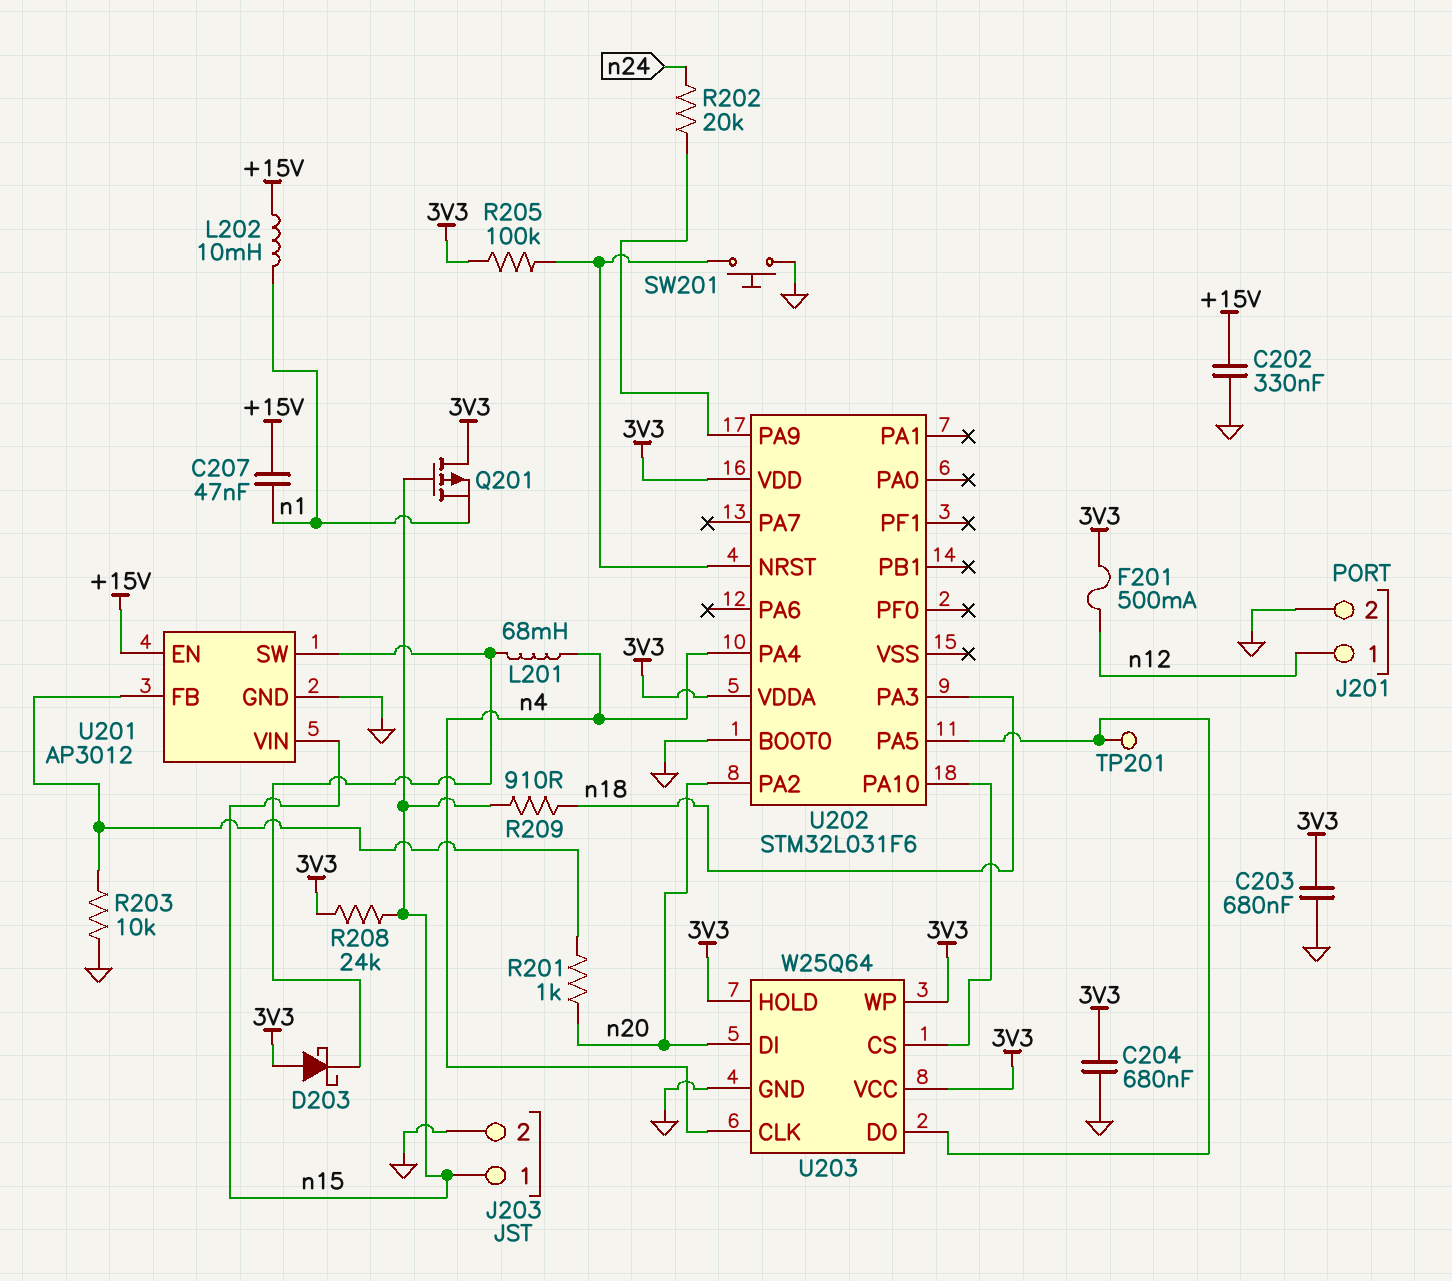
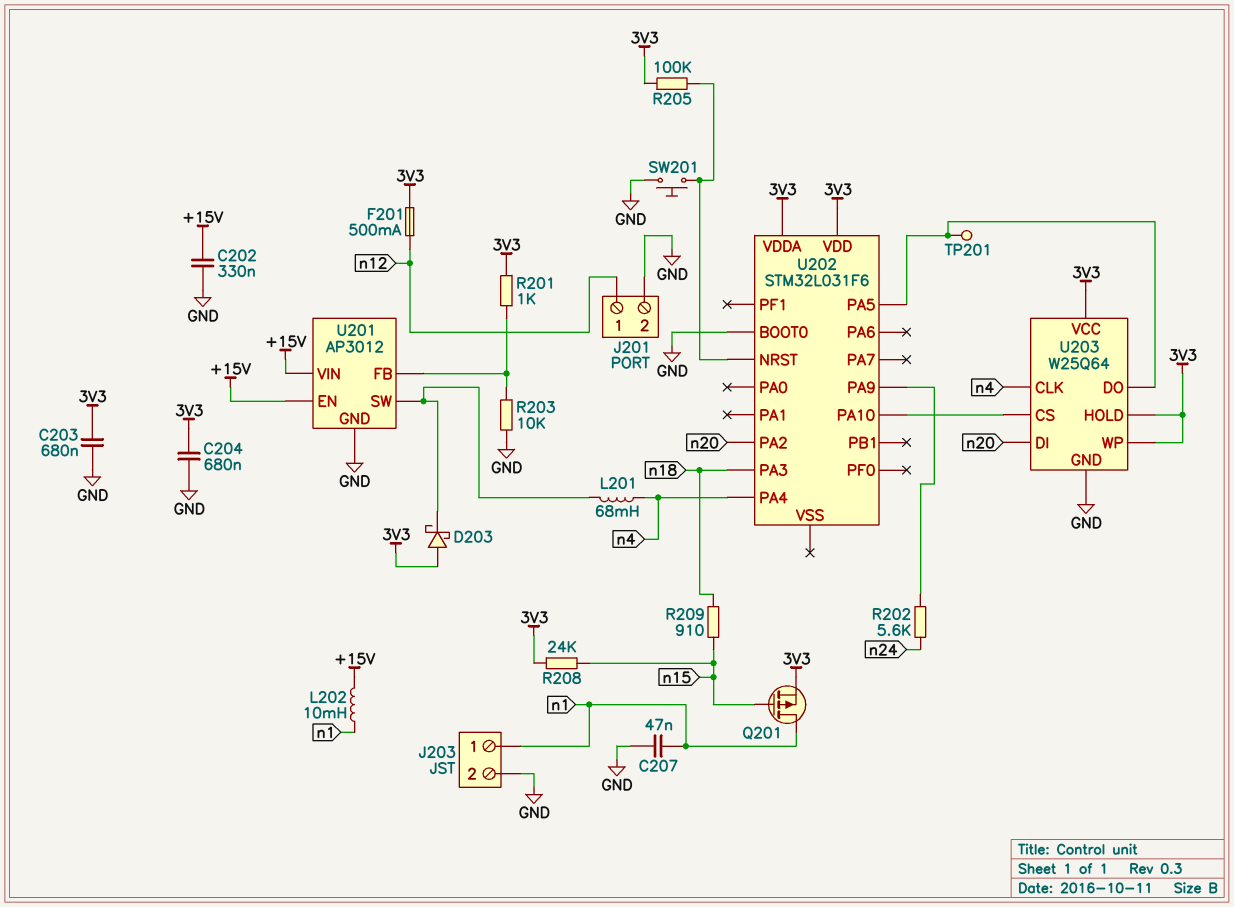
C207: 47nF (+15V, n1) -> 47nF (GND, n1)
J203 pin 1: n15 -> n1
Q201: PMOS (G n15, D 3V3, S n1) -> PMOS (G n15, D n1, S 3V3)
R201: 1k (U201/FB, n20) -> 1k (3V3, U201/FB)
R202: 20k (U202/PA9, n24) -> 5.6k (U202/PA9, n24)
U201 pin VIN: n15 -> +15V

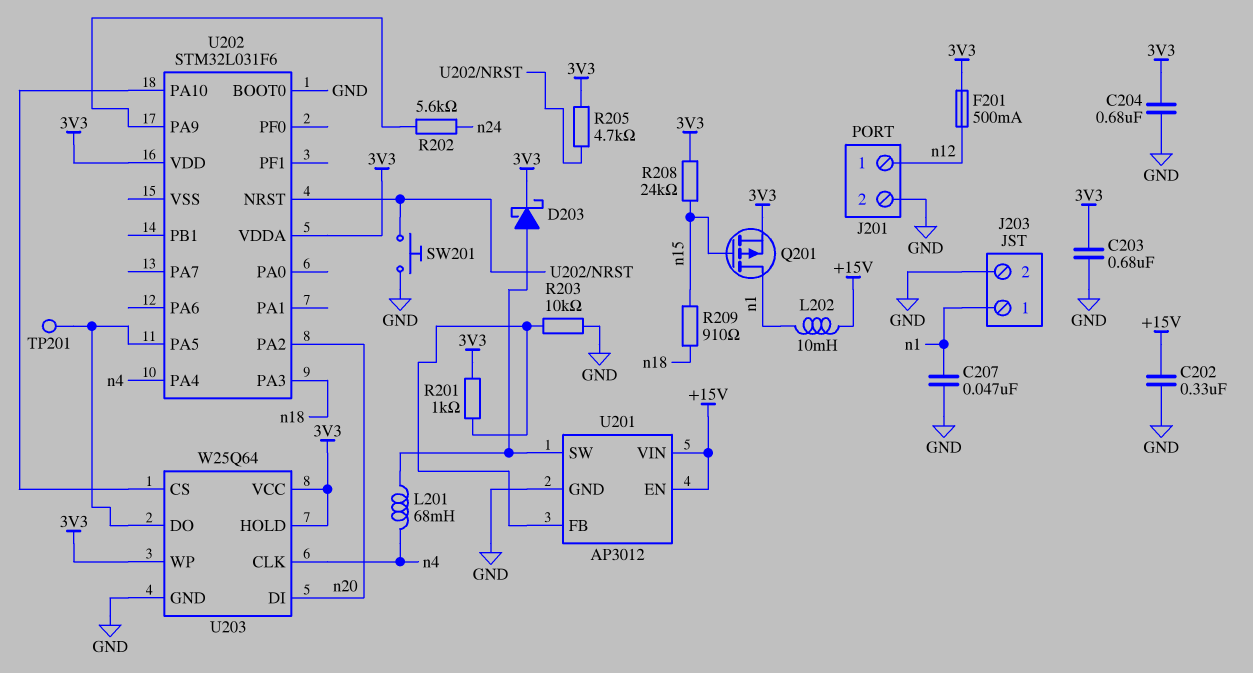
D203: schottky (A 3V3, K U201/SW) -> schottky (A U201/SW, K 3V3)
R205: 100k (3V3, U202/NRST) -> 4.7k (3V3, U202/NRST)

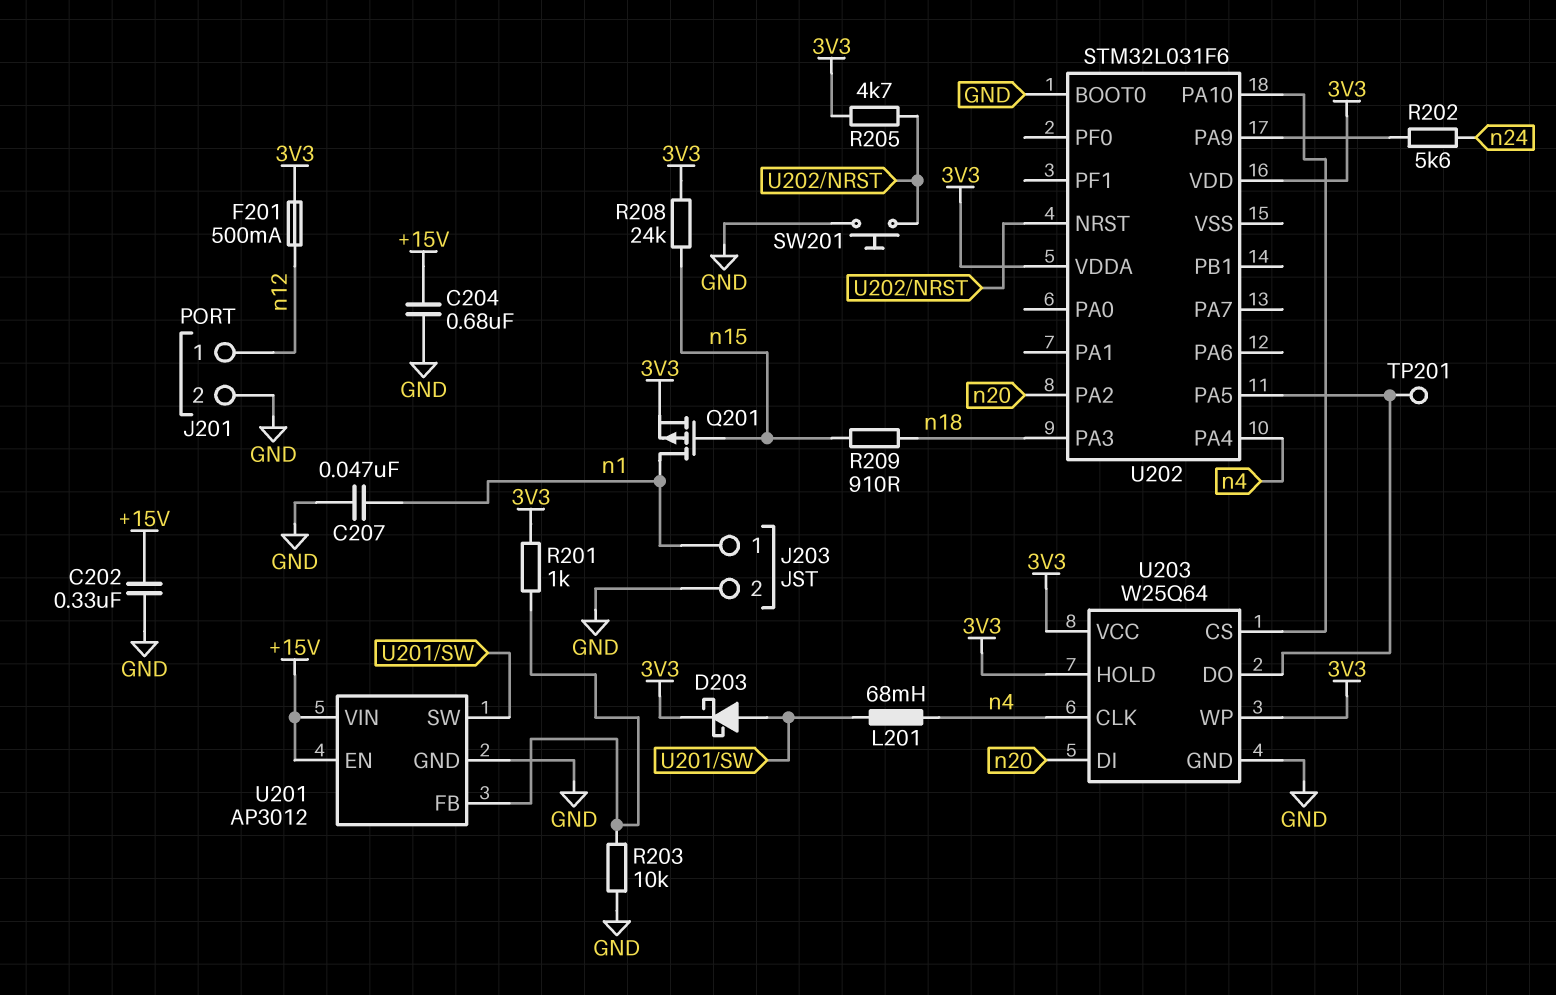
C203: 680nF (3V3, GND) -> none
C204: 680nF (3V3, GND) -> 680nF (+15V, GND)
L202: 10mH (+15V, n1) -> none

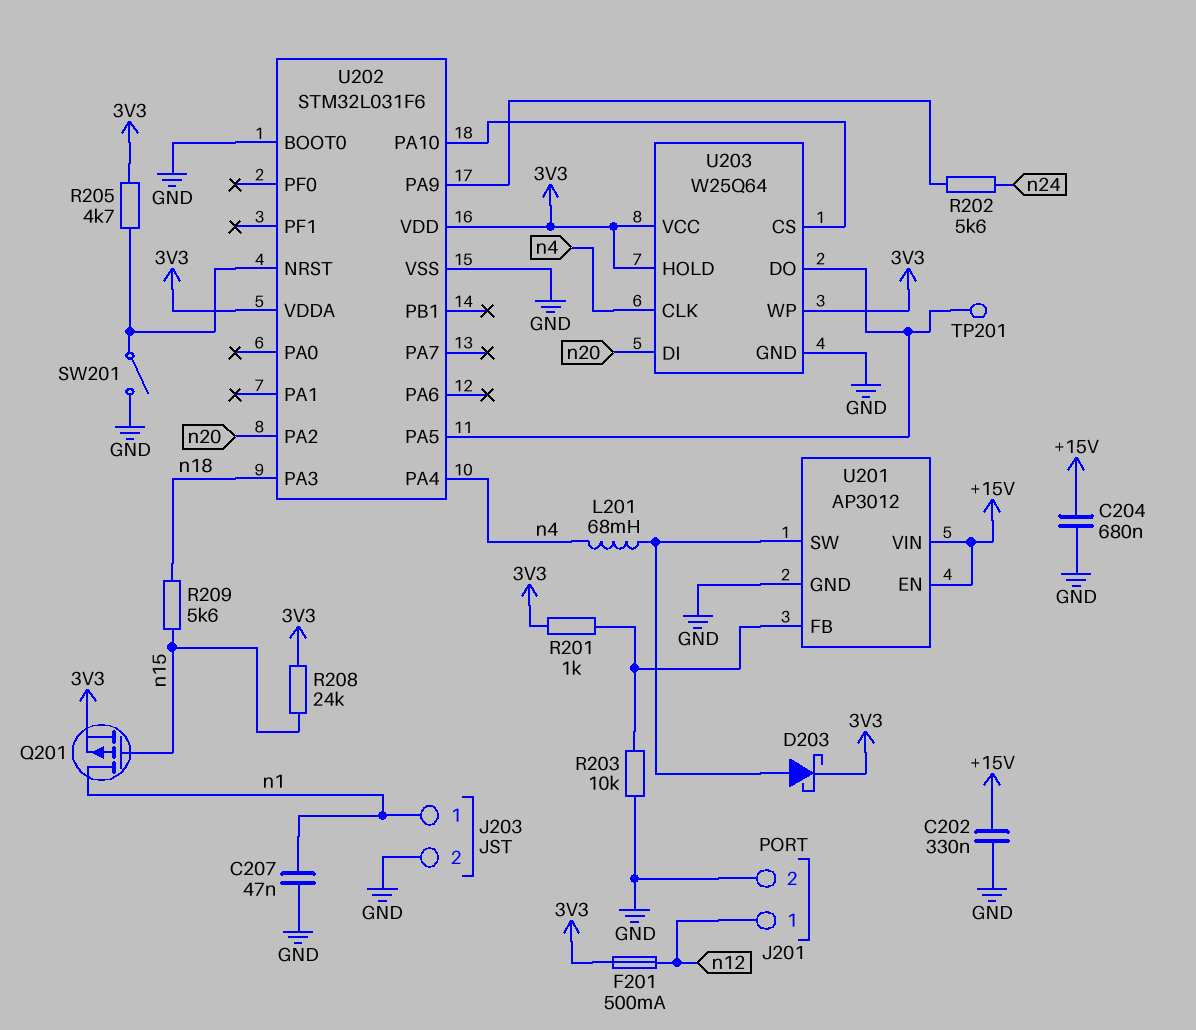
R209: 910 (n15, n18) -> 5.6k (n15, n18)
SW201: button (GND, U202/NRST) -> switch (GND, U202/NRST)
U202 pin VSS: none -> GND

